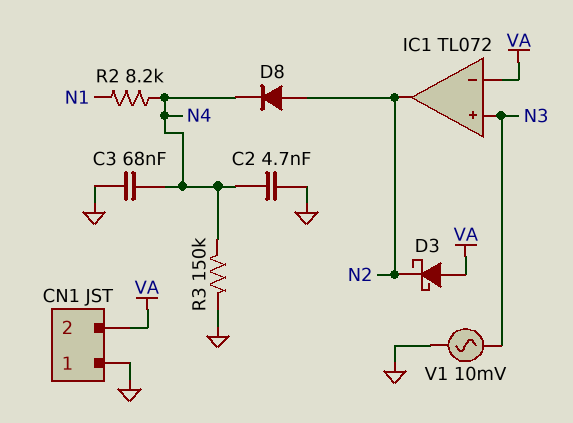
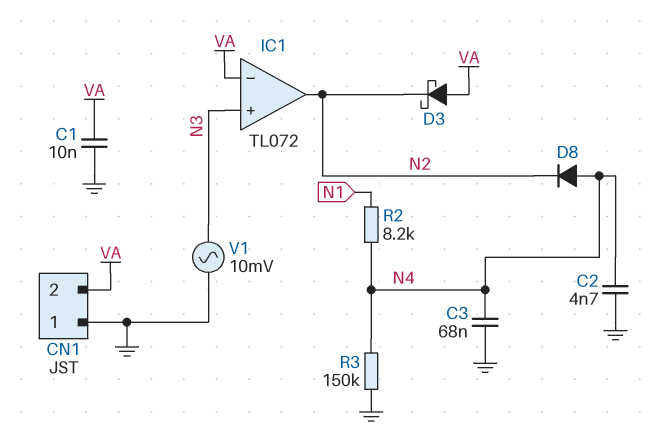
C1: none -> 10nF (GND, VA)
D8: diode (A N2, K N4) -> diode (A N4, K N2)

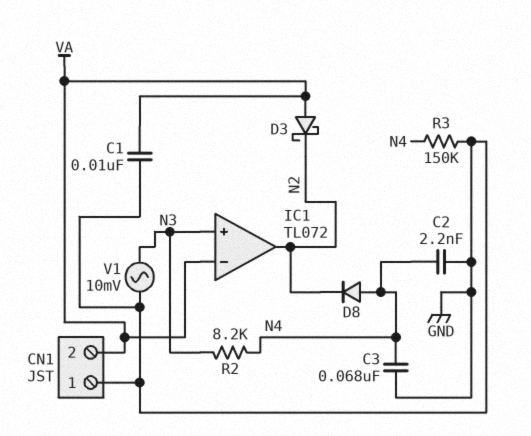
C2: 4.7nF (GND, N4) -> 2.2nF (GND, N4)
R2: 8.2k (N1, N4) -> 8.2k (N3, N4)

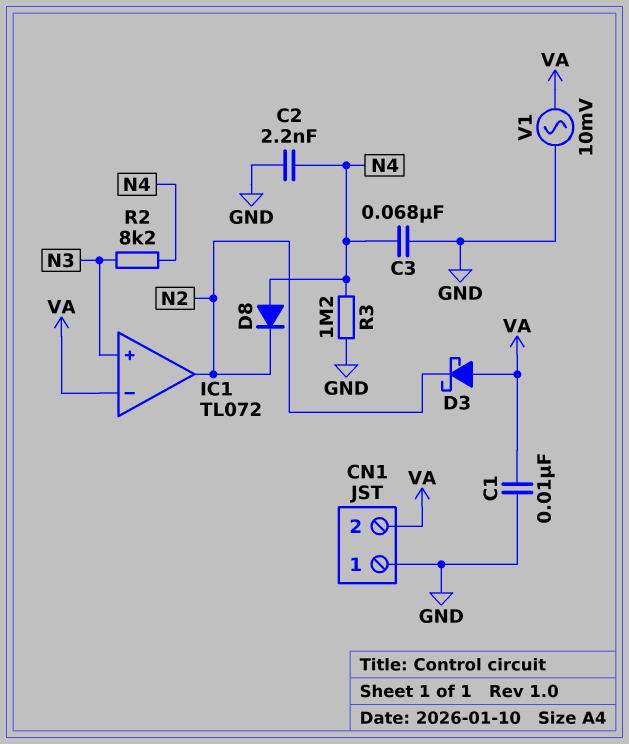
R3: 150k (GND, N4) -> 1.2M (GND, N4)
V1: AC 10mV (GND, N3) -> AC 10mV (GND, VA)

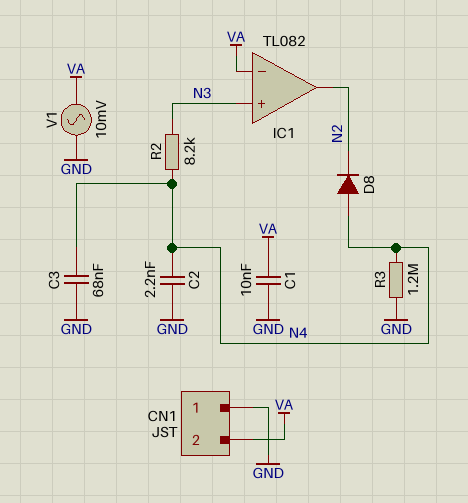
D3: schottky (A VA, K N2) -> none
IC1: TL072 -> TL082

